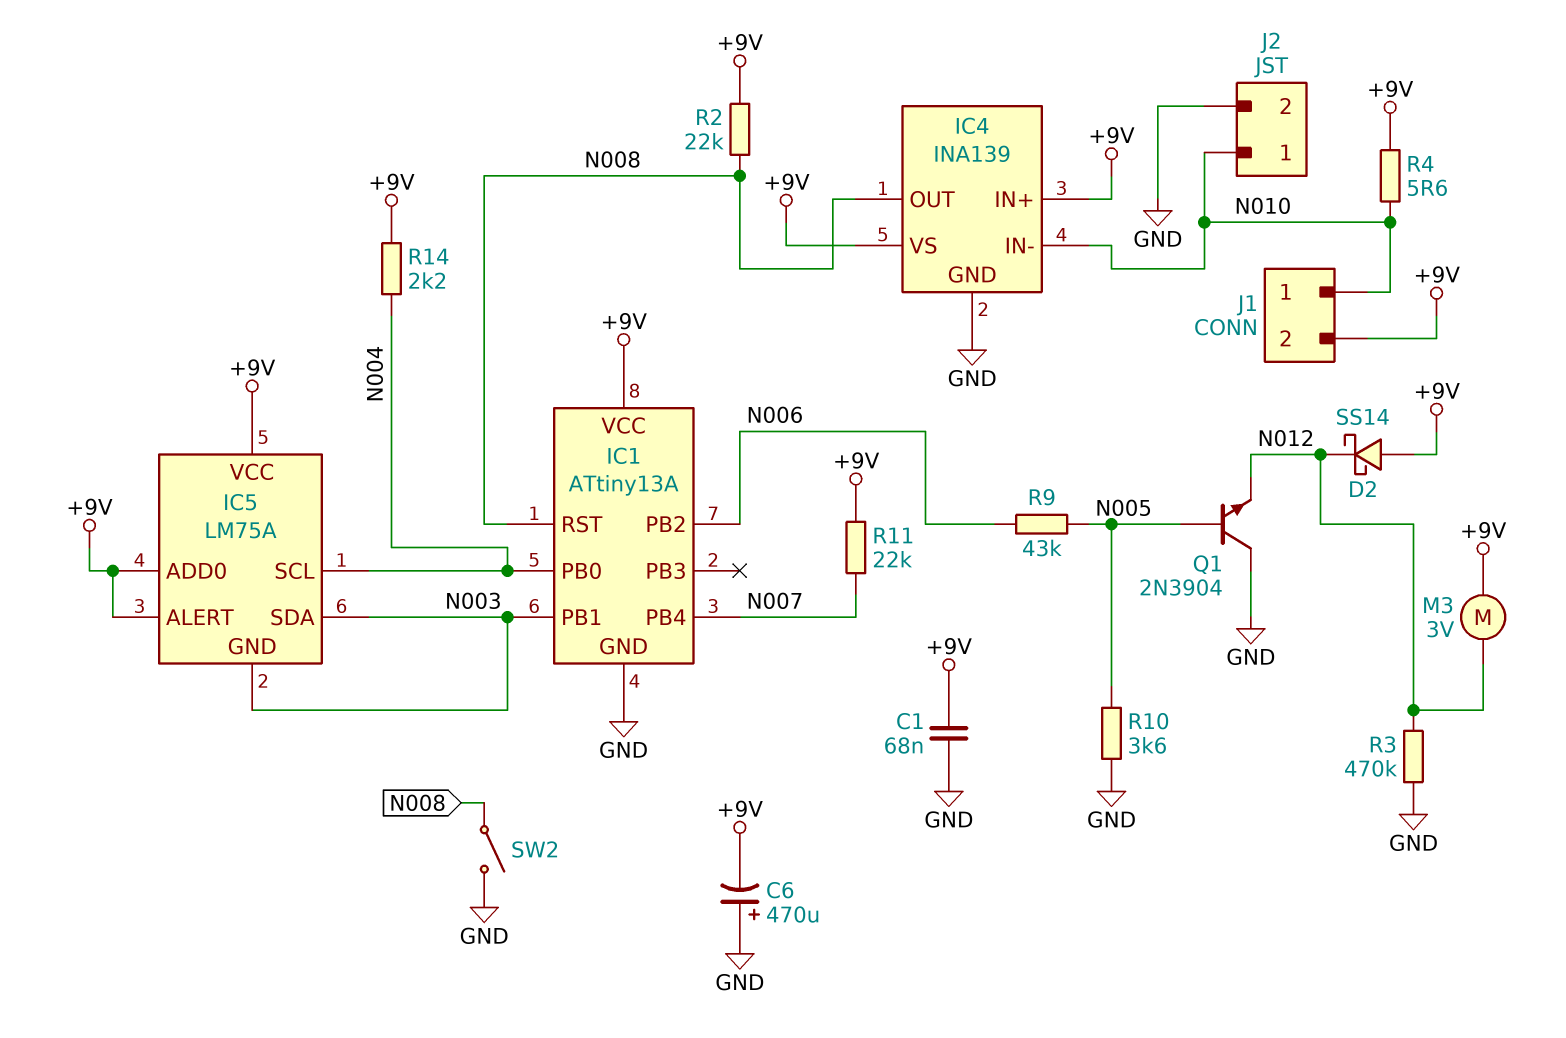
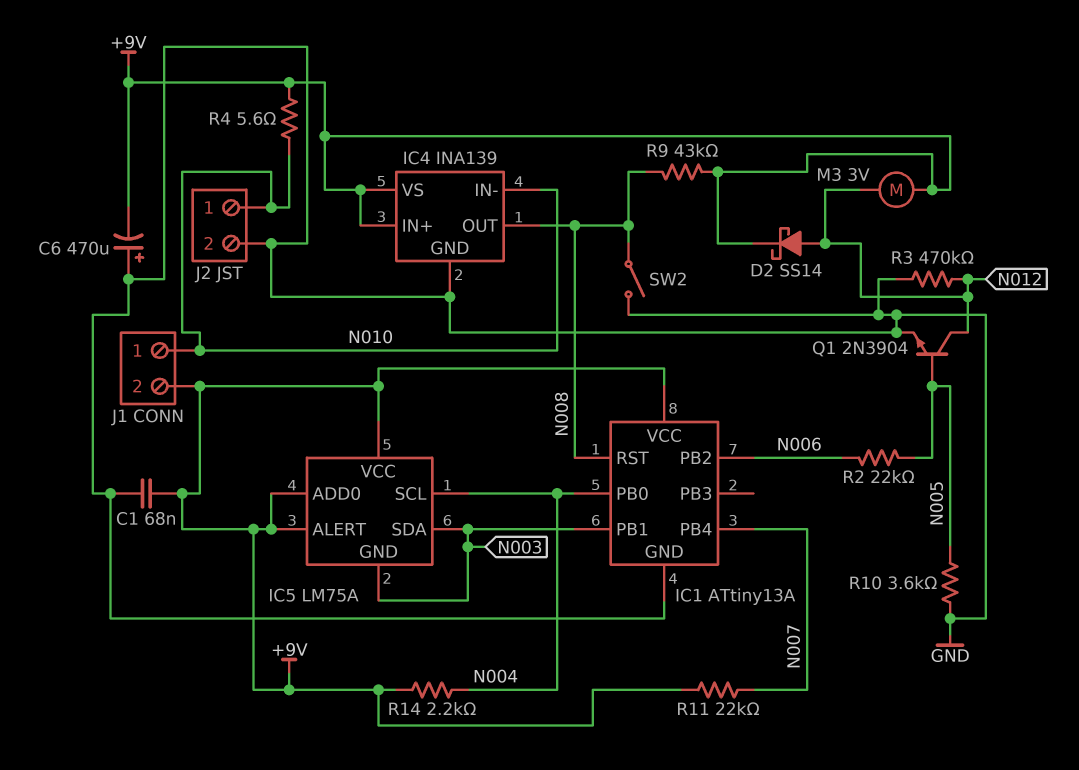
D2: schottky SS14 (A +9V, K N012) -> schottky SS14 (A N012, K +9V)
Q1: NPN 2N3904 (B N005, C GND, E N012) -> NPN 2N3904 (B N005, C N012, E GND)
R2: 22k (+9V, N008) -> 22k (N005, N006)
R9: 43k (N005, N006) -> 43k (+9V, N008)

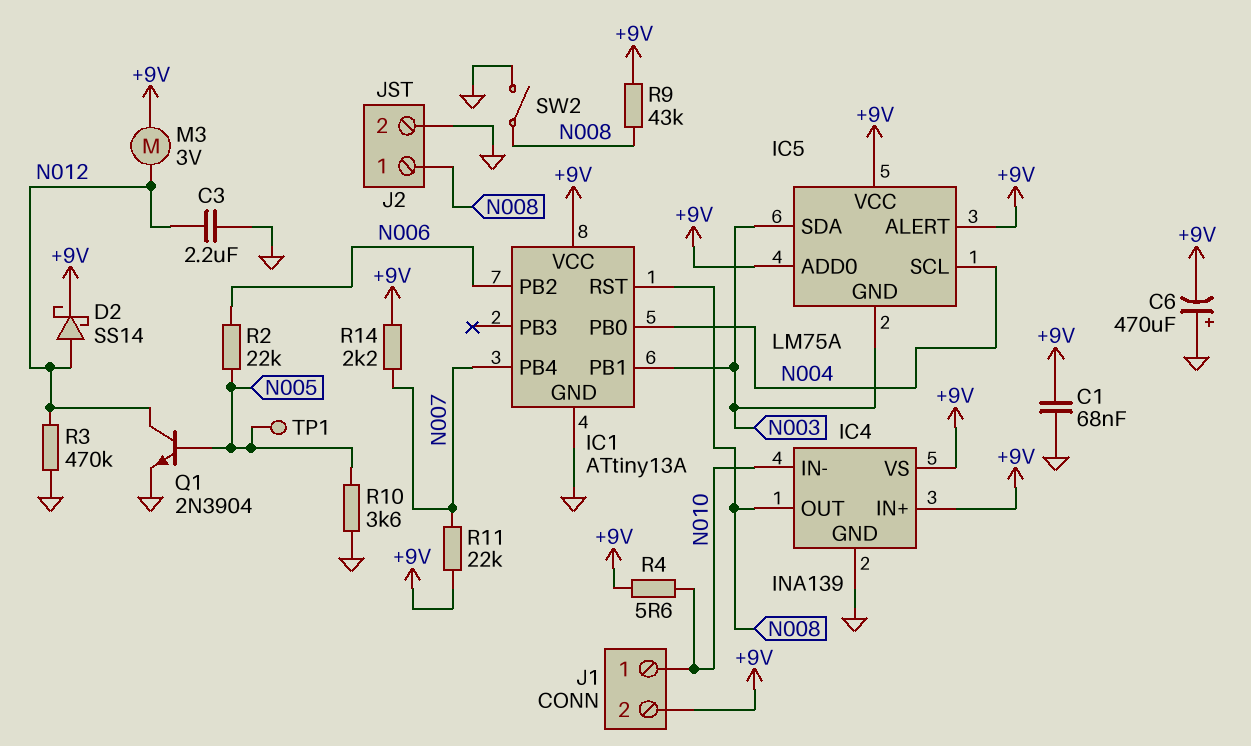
C3: none -> 2.2uF (GND, N012)
J2 pin 1: N010 -> N008
R14: 2.2k (+9V, N004) -> 2.2k (+9V, N007)
TP1: none -> test point (N005)

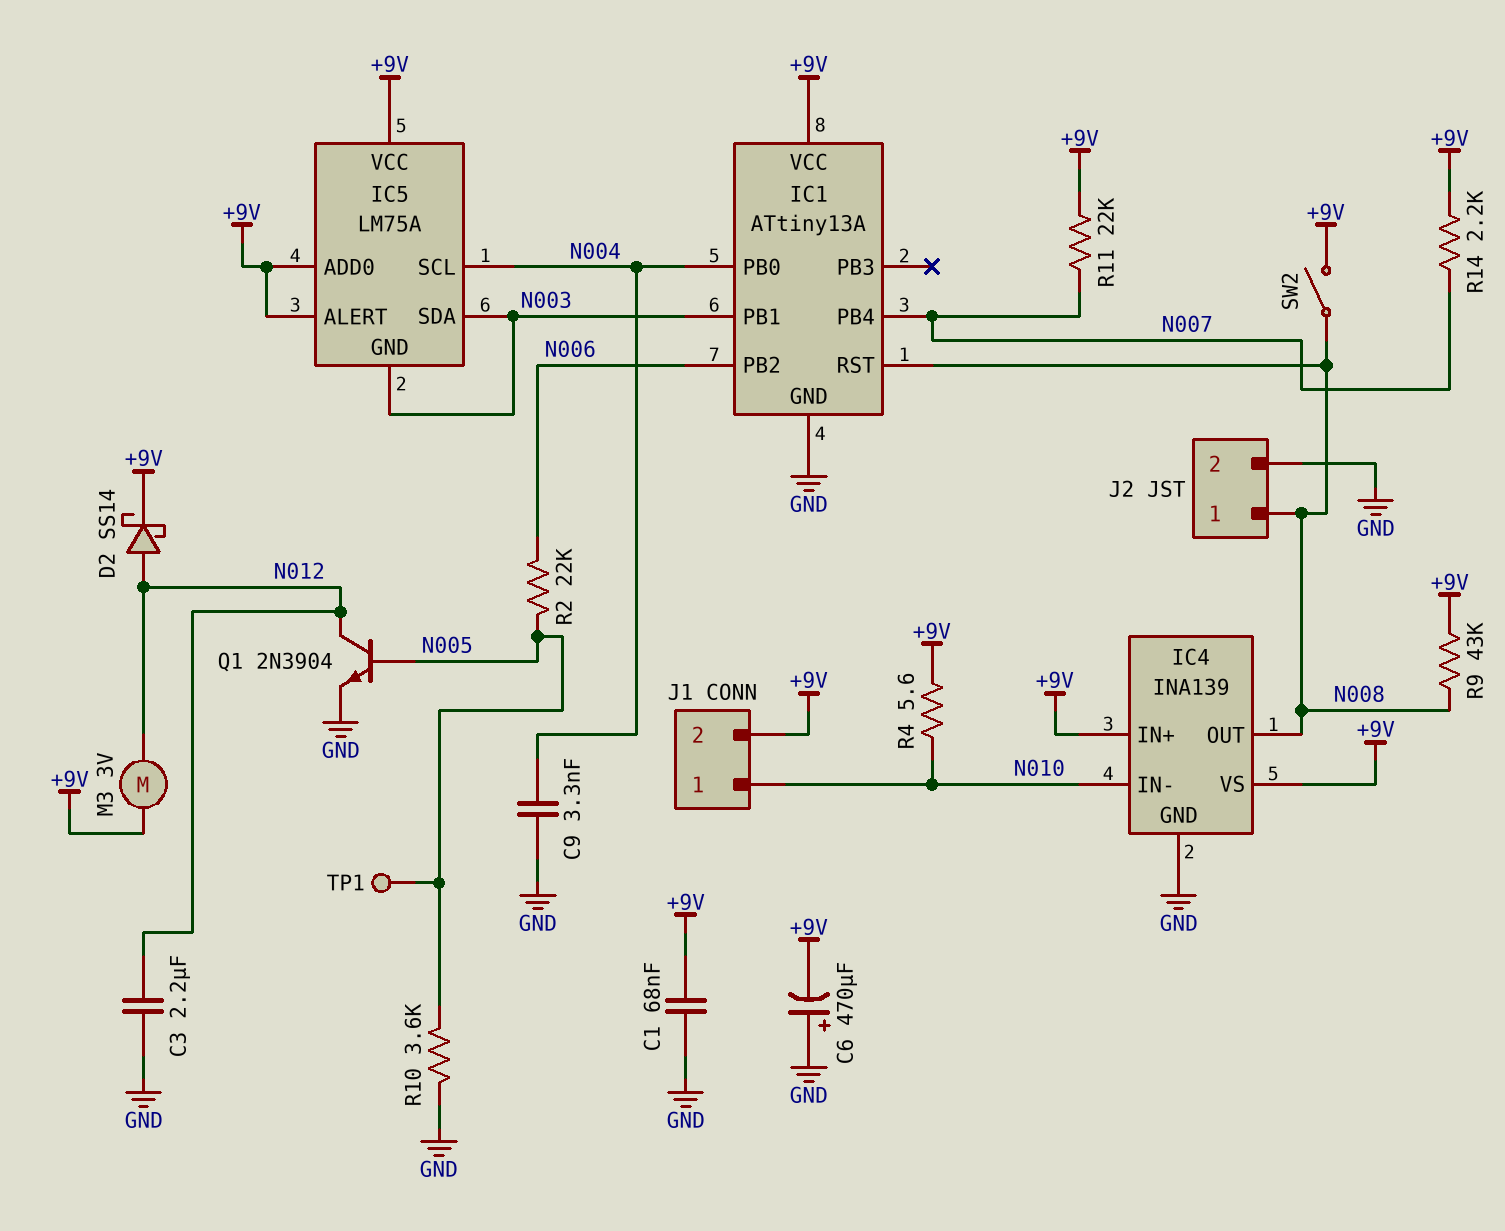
C9: none -> 3.3nF (GND, N004)
R3: 470k (GND, N012) -> none
SW2: switch (GND, N008) -> switch (+9V, N008)

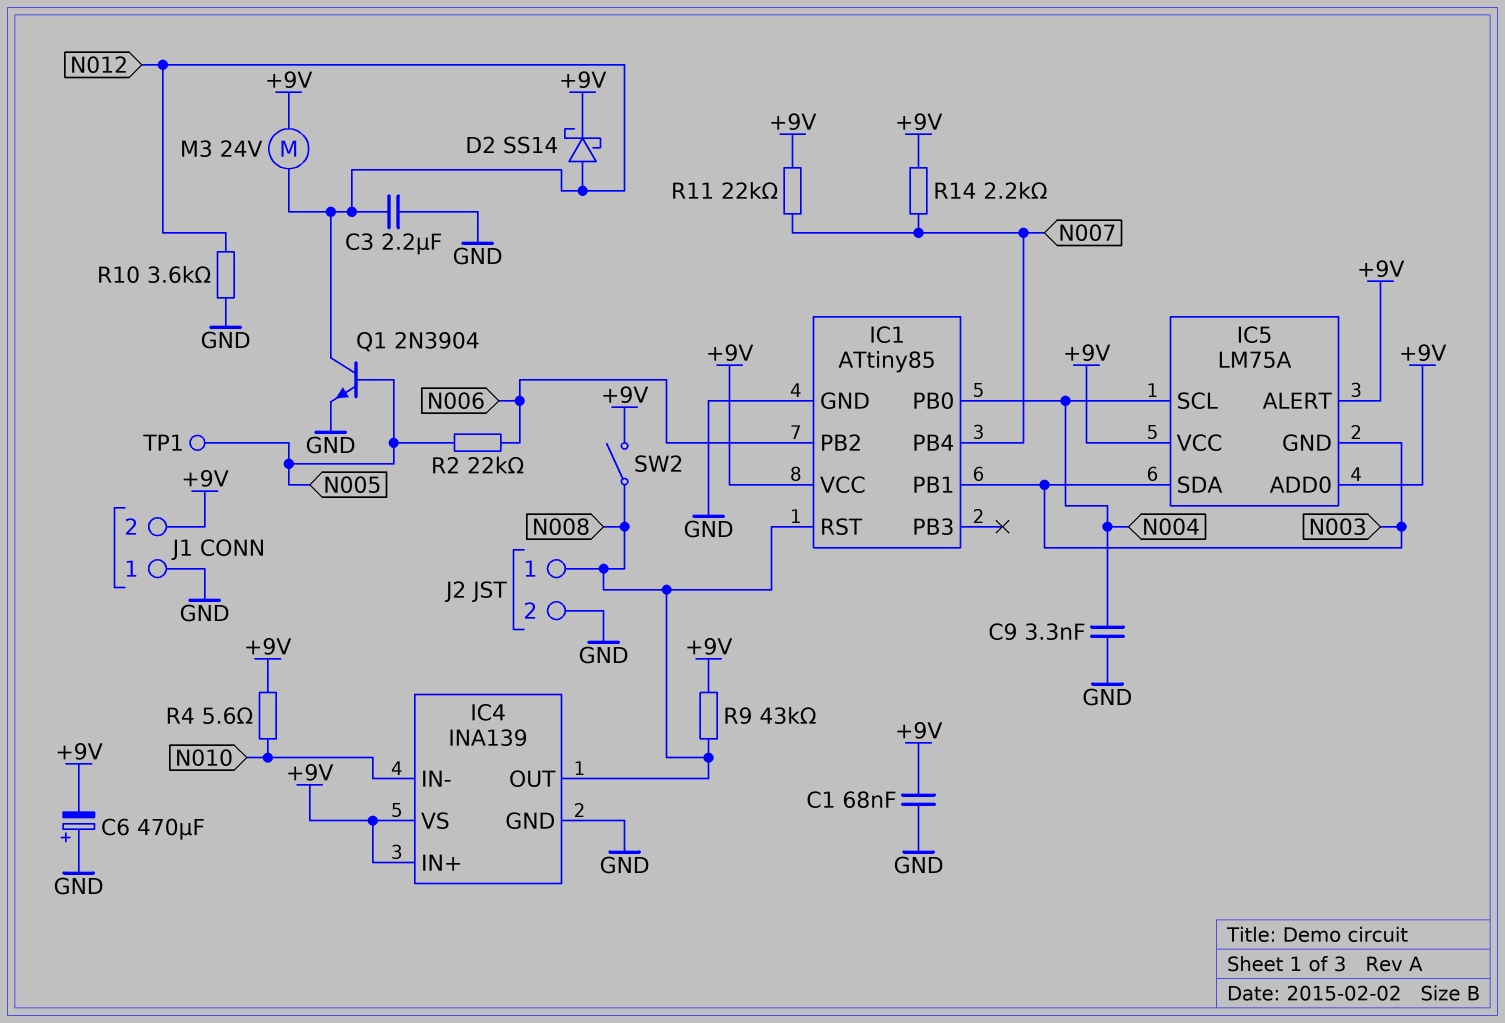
IC1: ATtiny13A -> ATtiny85
J1 pin 1: N010 -> GND
M3: motor 3V (+9V, N012) -> motor 24V (+9V, N012)
R10: 3.6k (GND, N005) -> 3.6k (GND, N012)

